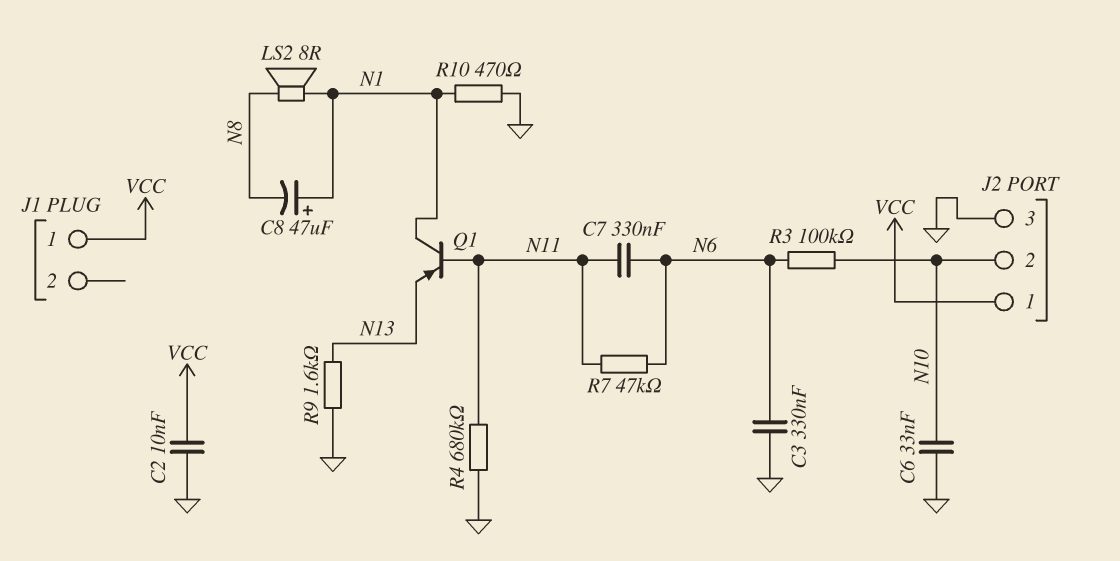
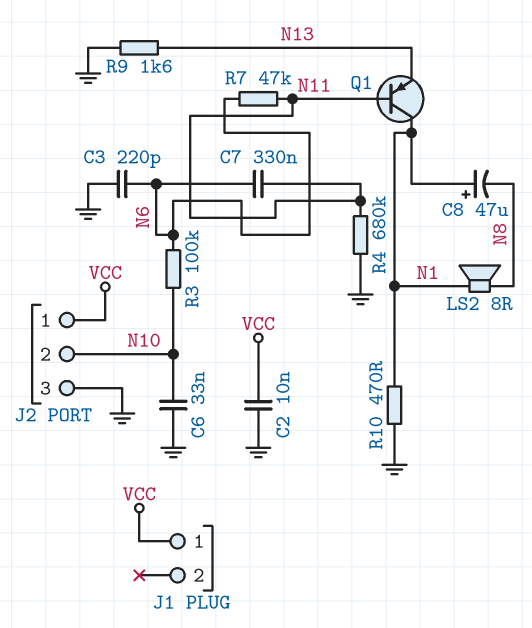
C3: 330nF (GND, N6) -> 220pF (GND, N6)

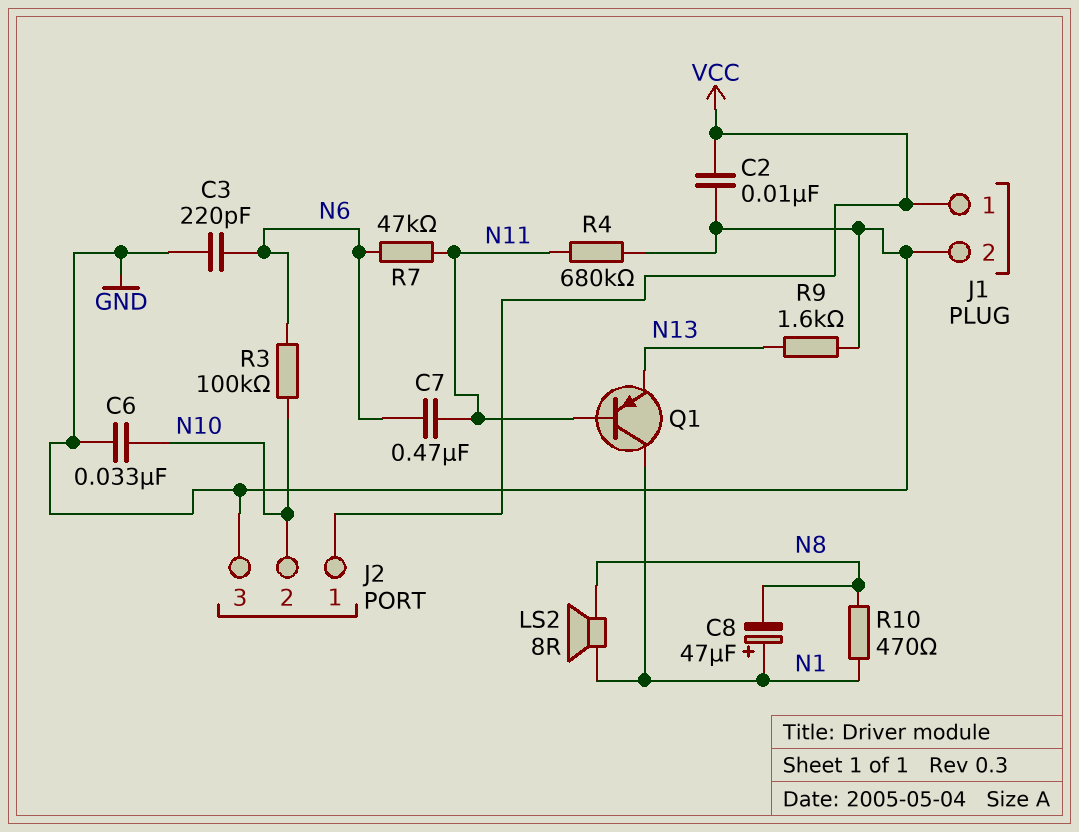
C7: 330nF (N6, N11) -> 470nF (N6, N11)
J1 pin 2: none -> GND
R10: 470 (GND, N1) -> 470 (N1, N8)

